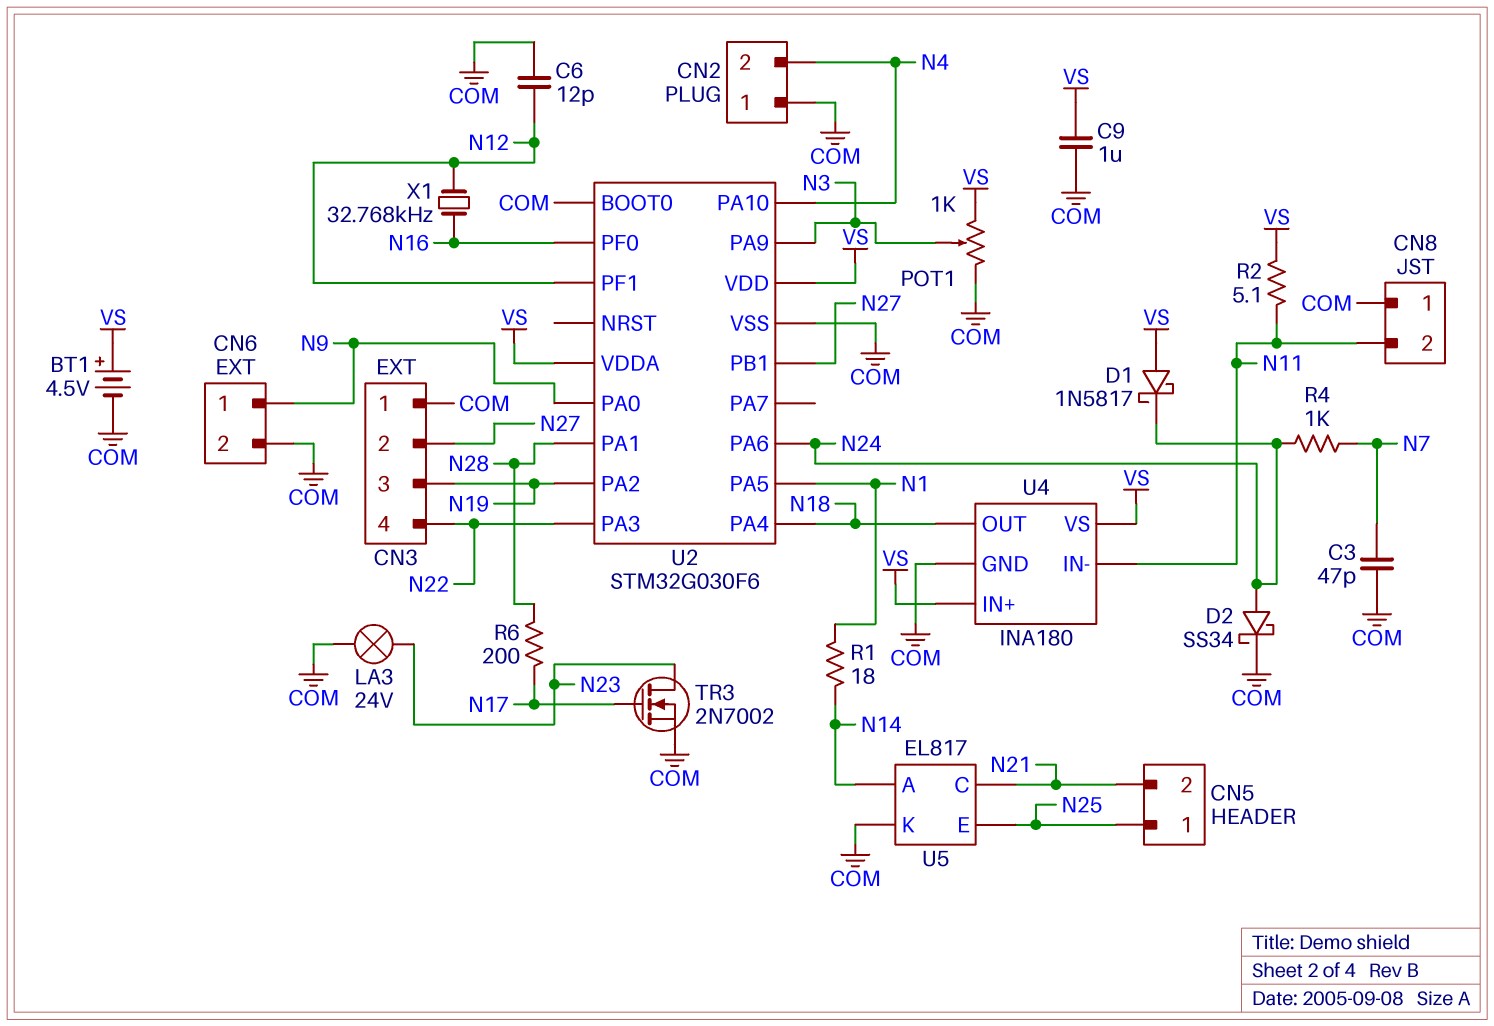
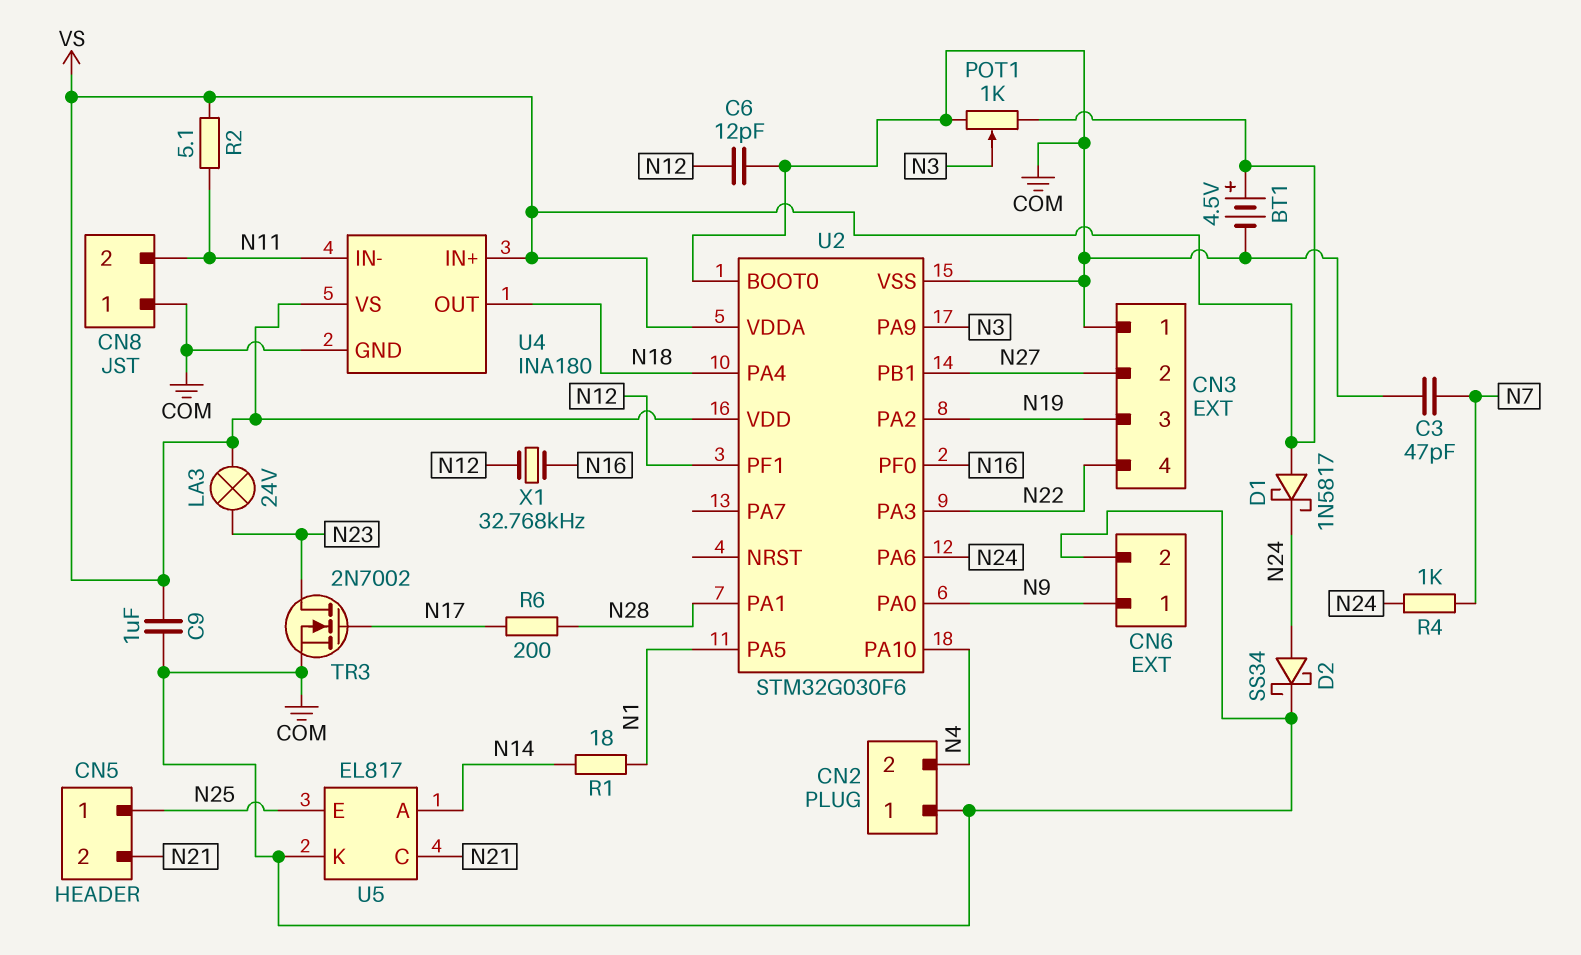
LA3: lamp 24V (COM, N23) -> lamp 24V (N23, VS)

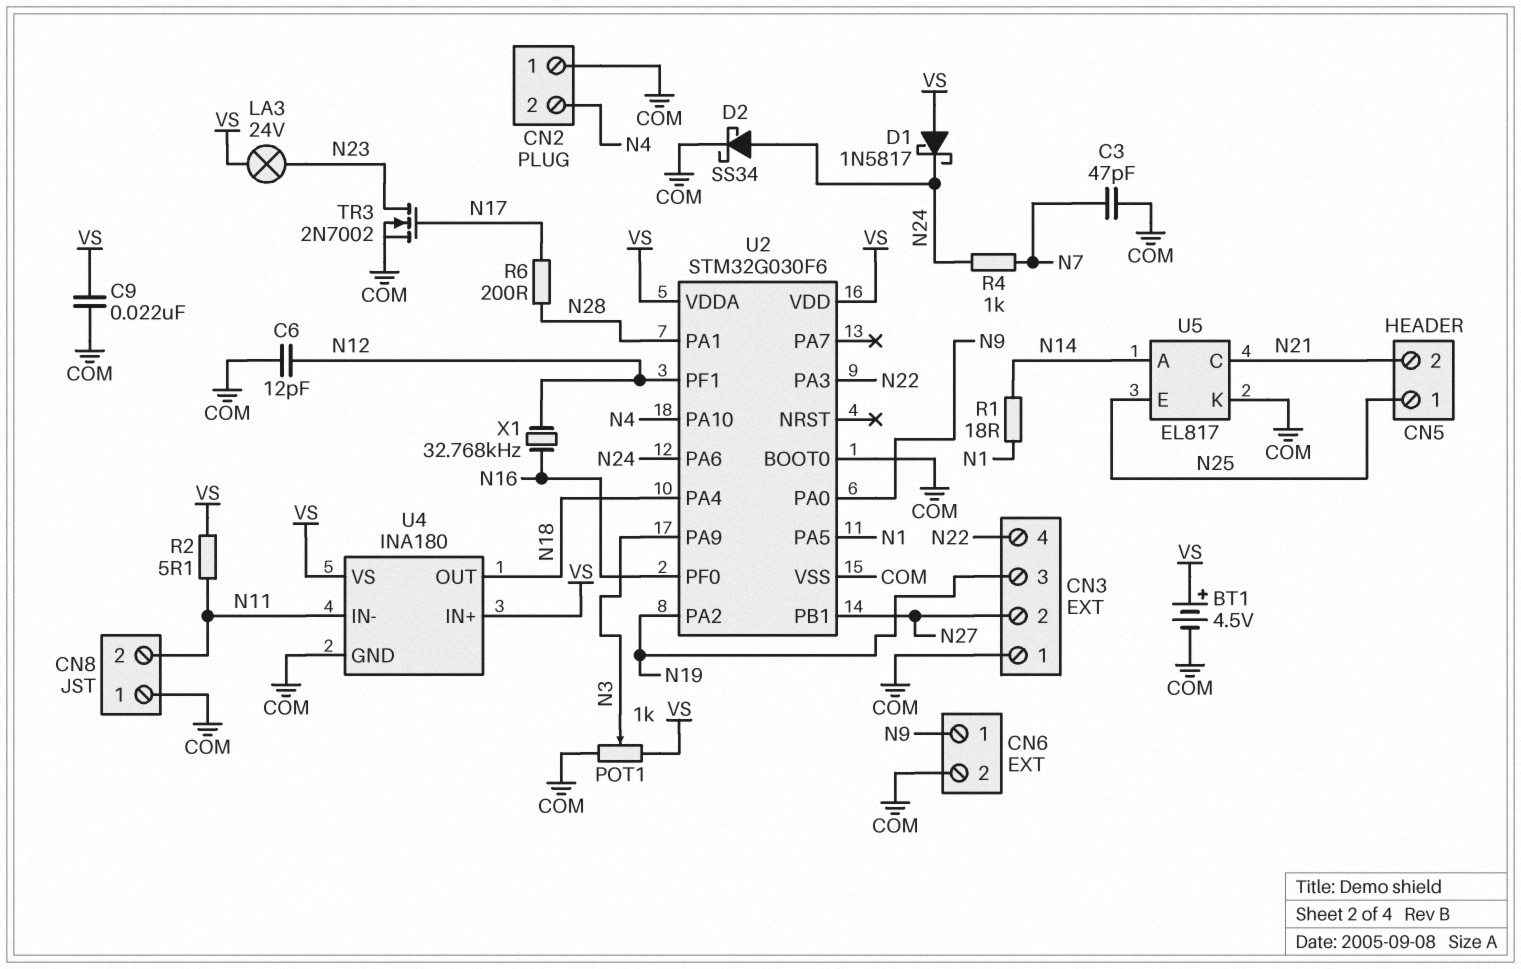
C9: 1uF (COM, VS) -> 22nF (COM, VS)

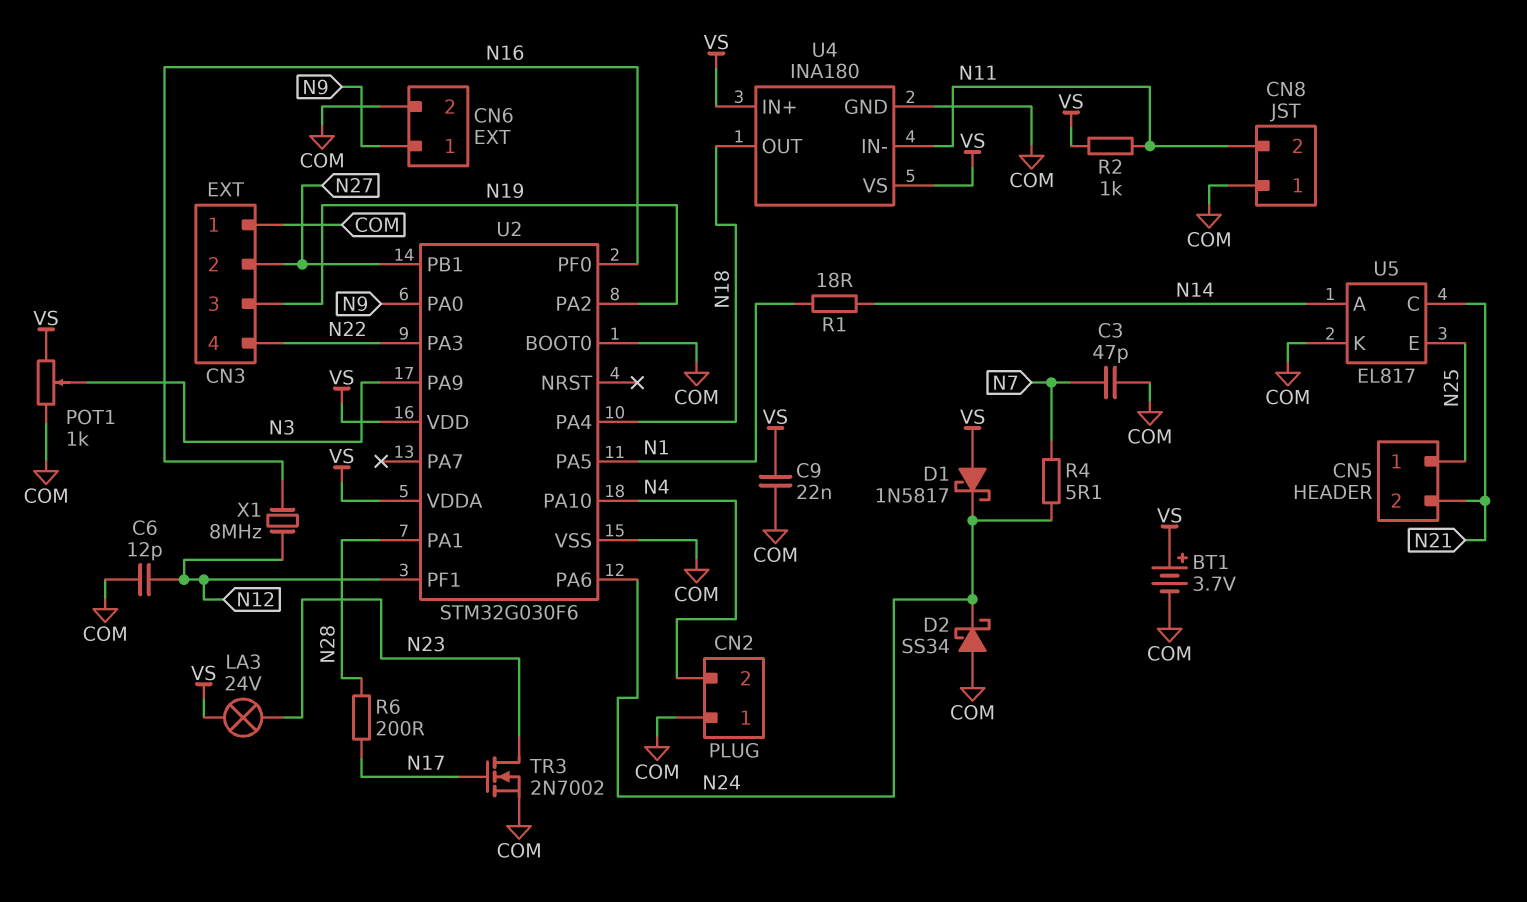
BT1: 4.5V (plus VS, minus COM) -> 3.7V (plus VS, minus COM)
D2: schottky SS34 (A N24, K COM) -> schottky SS34 (A COM, K N24)
R2: 5.1 (N11, VS) -> 1k (N11, VS)
R4: 1k (N7, N24) -> 5.1 (N7, N24)
X1: 32.768kHz (N12, N16) -> 8MHz (N12, N16)

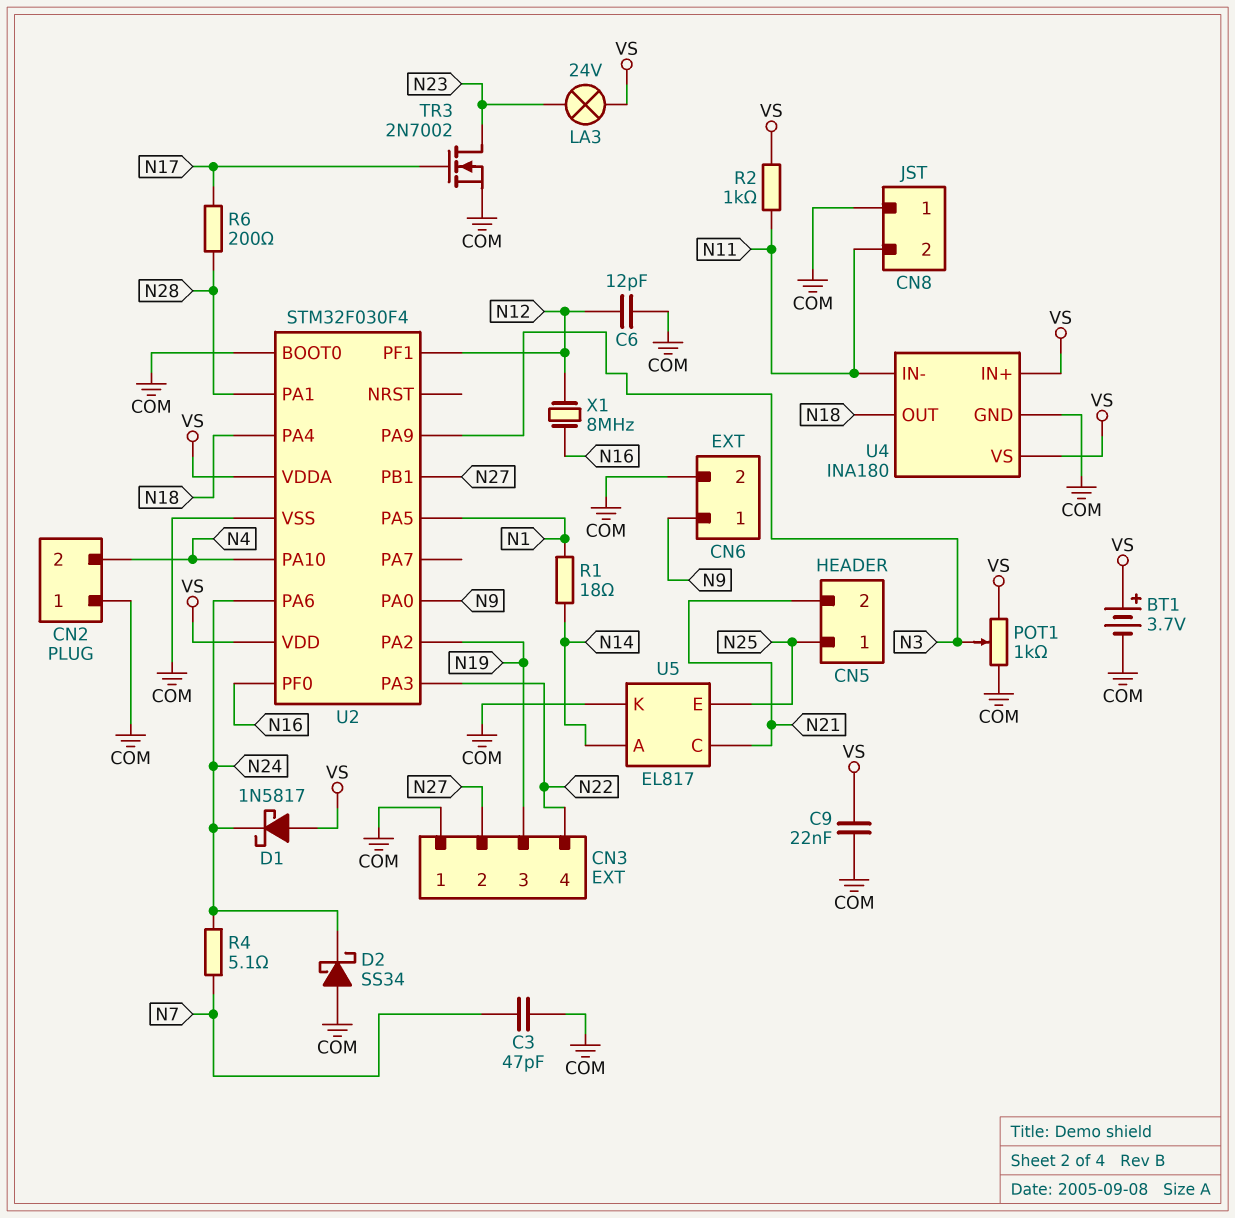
U2: STM32G030F6 -> STM32F030F4

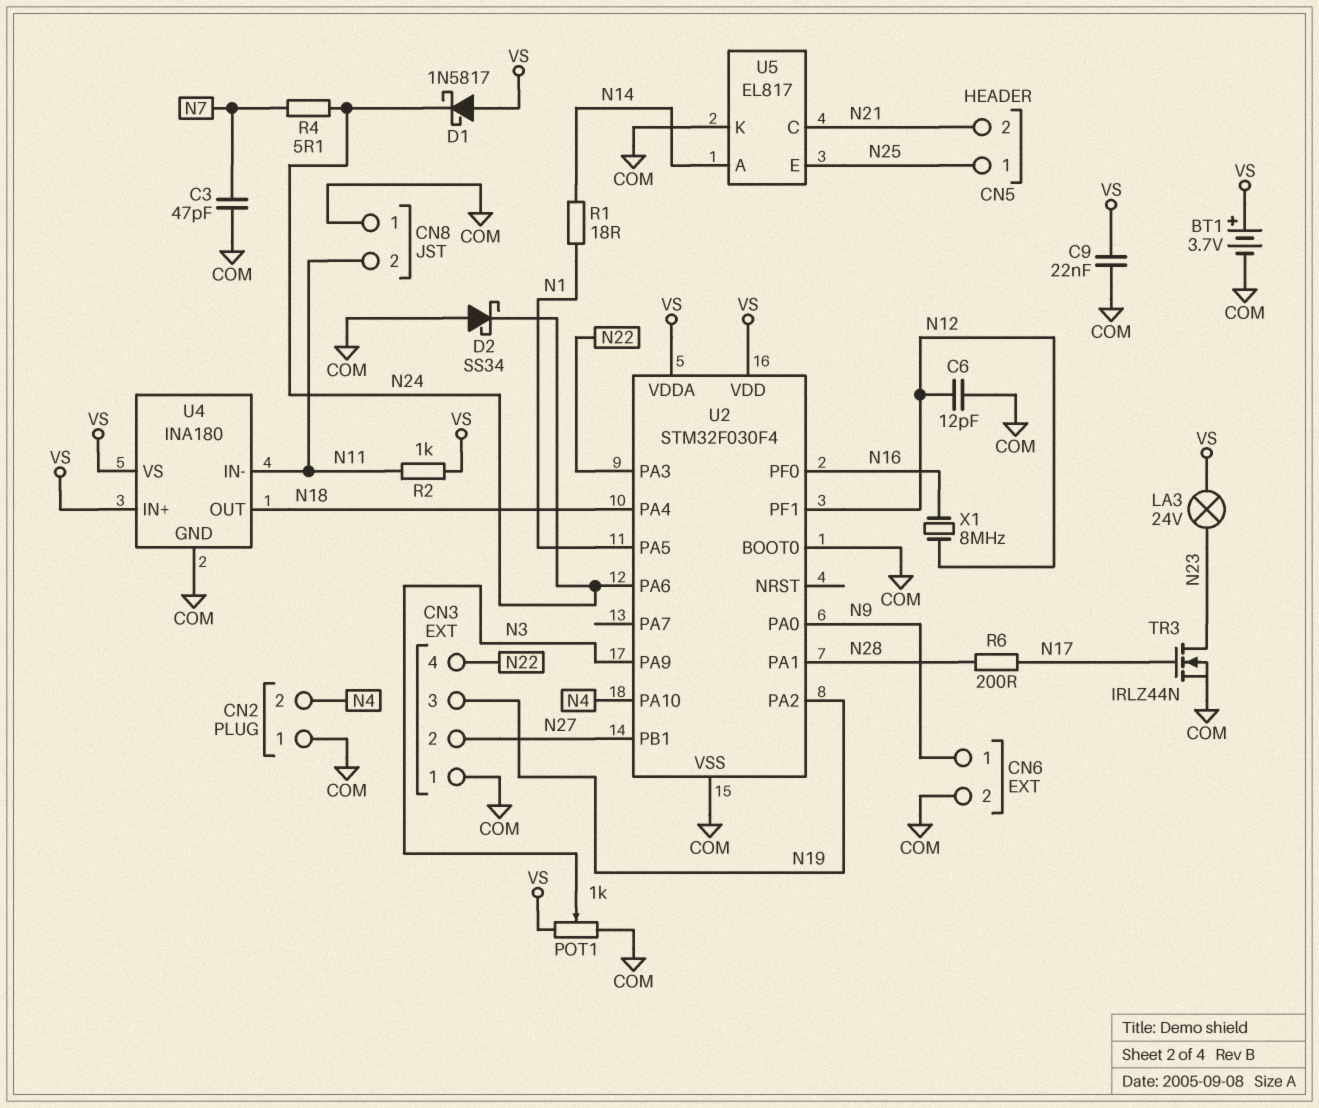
TR3: NMOS 2N7002 (G N17, D N23, S COM) -> NMOS IRLZ44N (G N17, D N23, S COM)

